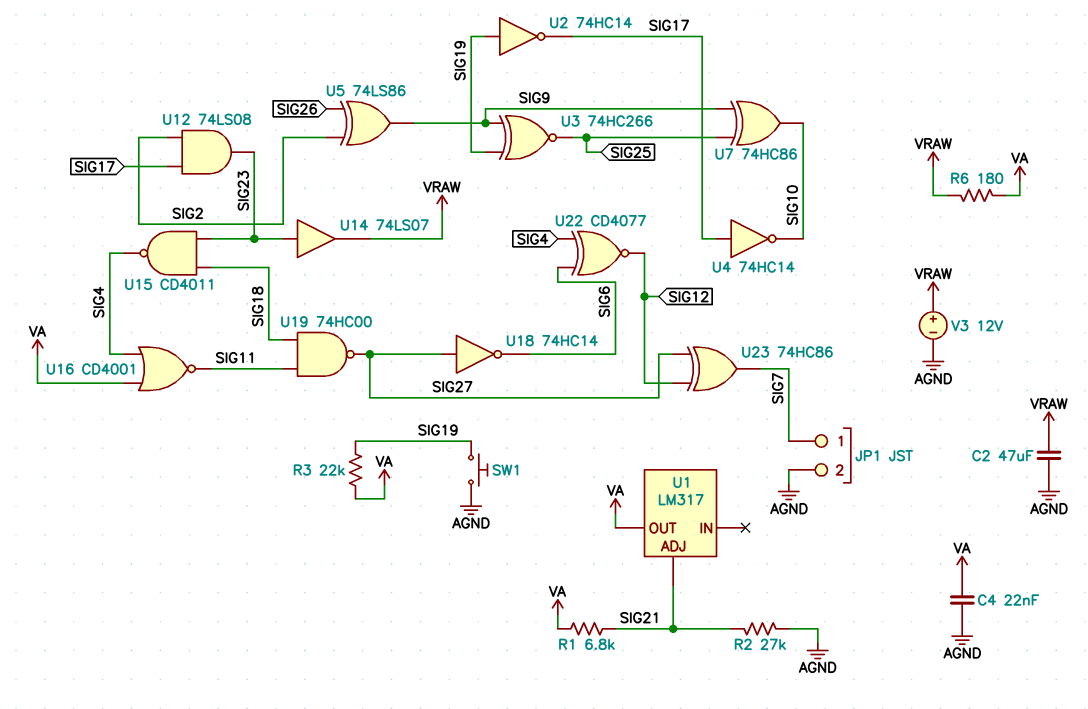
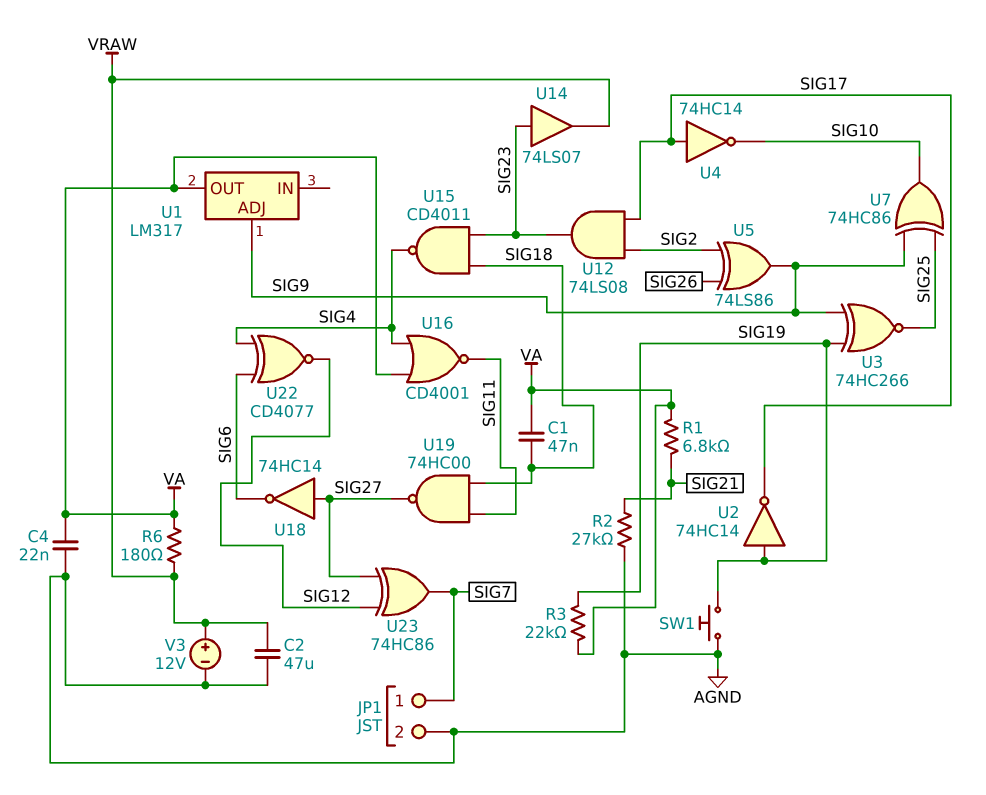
C1: none -> 47nF (SIG18, VA)
U1 pin ADJ: SIG21 -> SIG9

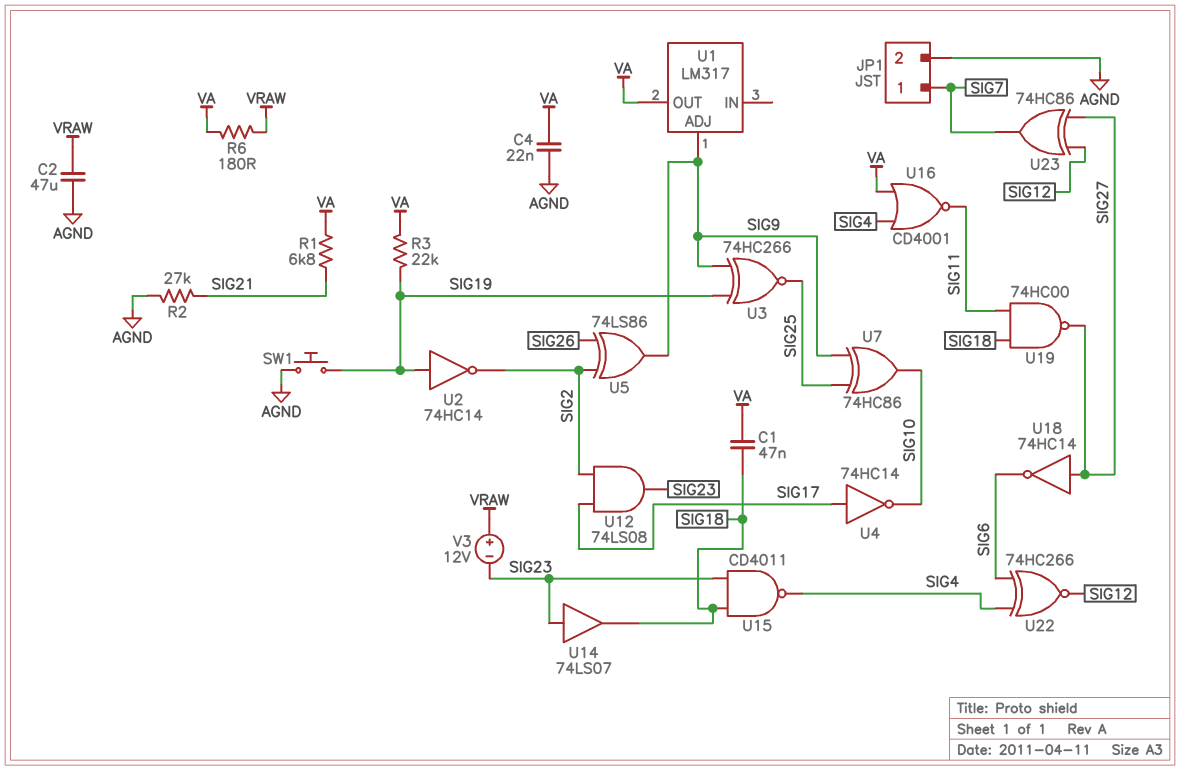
U2: NOT 74HC14 (in SIG19, out SIG17) -> NOT 74HC14 (in SIG19, out SIG2)
U14: buffer 74LS07 (in SIG23, out VRAW) -> buffer 74LS07 (in SIG23, out SIG18)
U22: XNOR CD4077 (in SIG4, in SIG6, out SIG12) -> XNOR 74HC266 (in SIG4, in SIG6, out SIG12)
V3: 12V (plus VRAW, minus AGND) -> 12V (plus VRAW, minus SIG23)

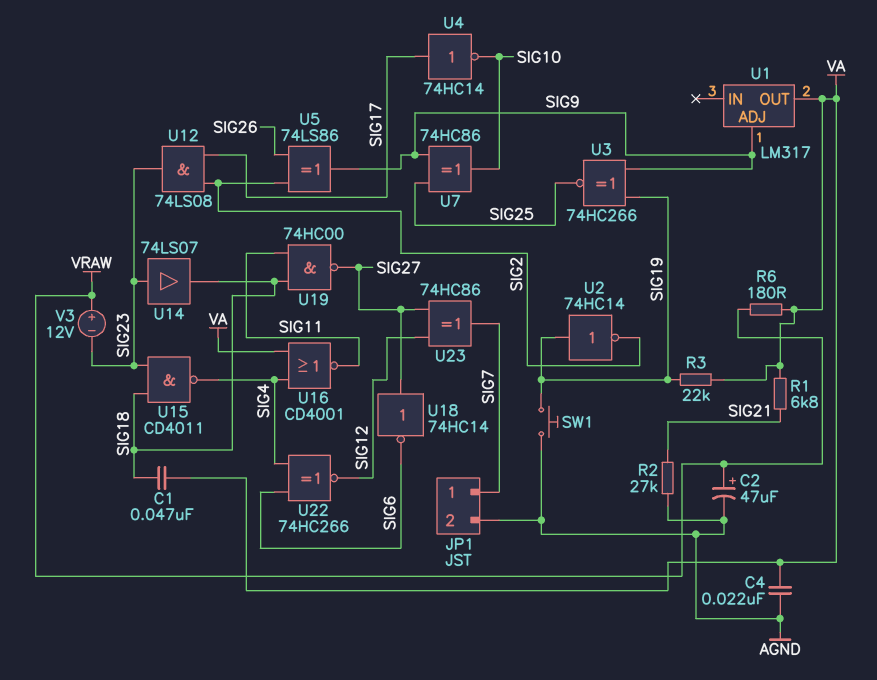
C2: 47uF (AGND, VRAW) -> 47uF (plus VRAW, minus AGND)

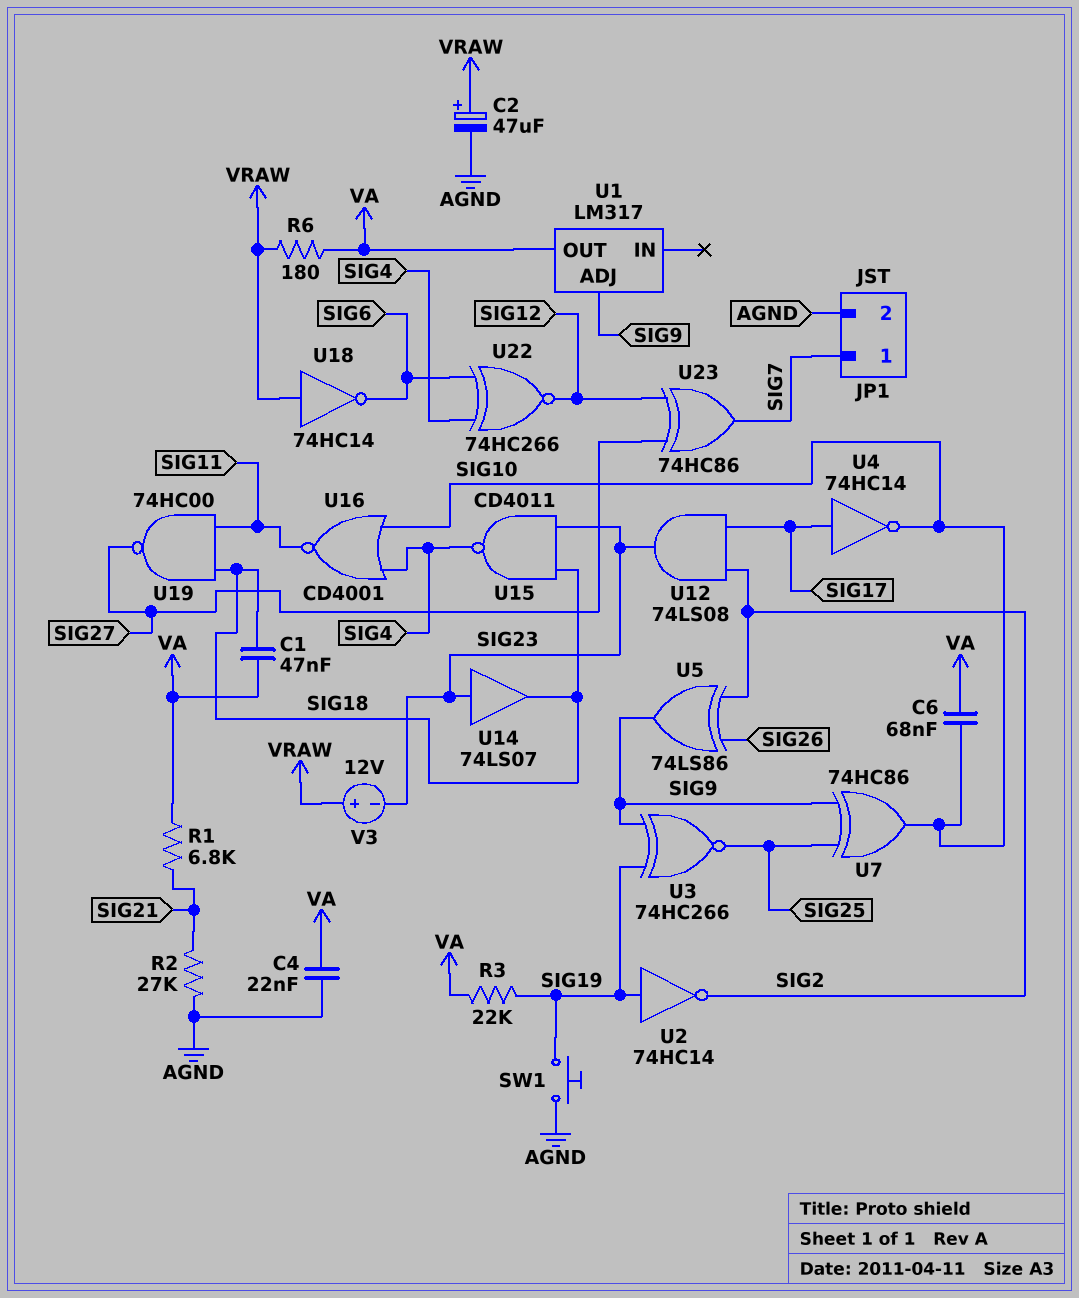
C6: none -> 68nF (SIG10, VA)
U16: NOR CD4001 (in SIG4, in VA, out SIG11) -> NOR CD4001 (in SIG4, in SIG10, out SIG11)
U18: NOT 74HC14 (in SIG27, out SIG6) -> NOT 74HC14 (in VRAW, out SIG6)

